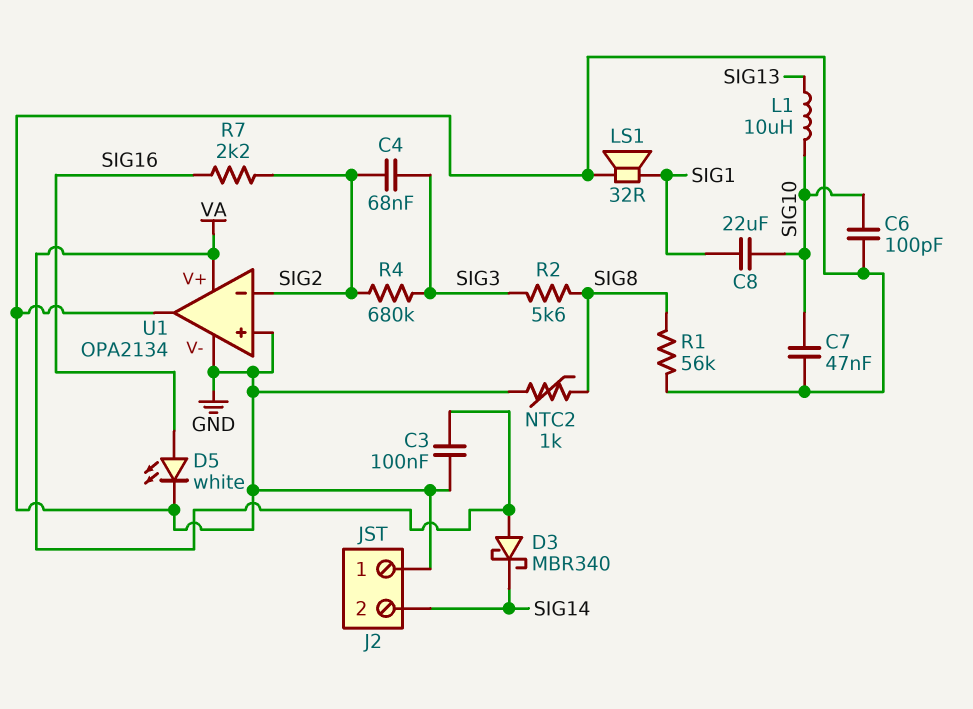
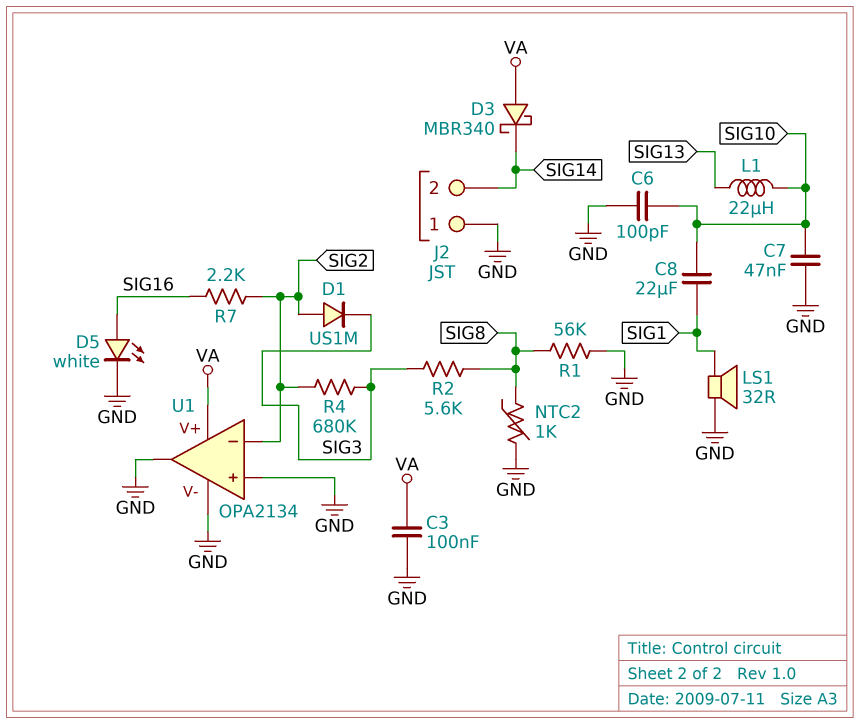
C4: 68nF (SIG2, SIG3) -> none
D1: none -> diode US1M (A SIG2, K SIG3)
L1: 10uH (SIG10, SIG13) -> 22uH (SIG10, SIG13)

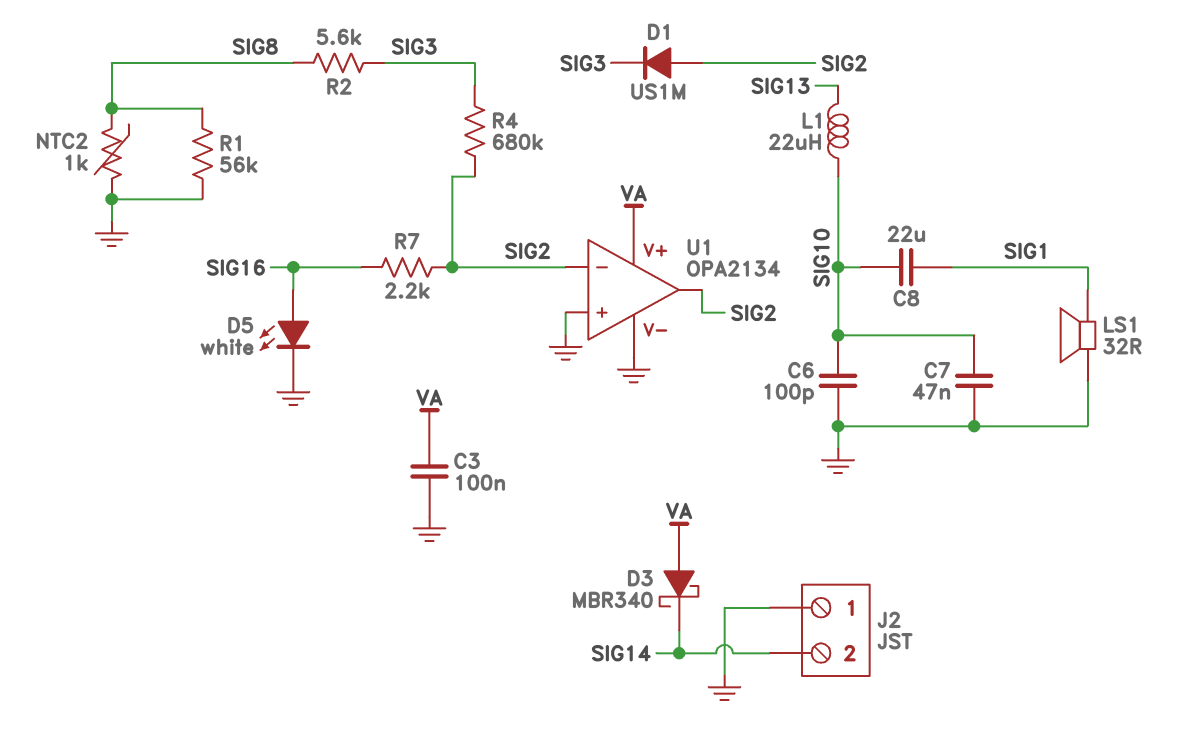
U1 pin out: GND -> SIG2

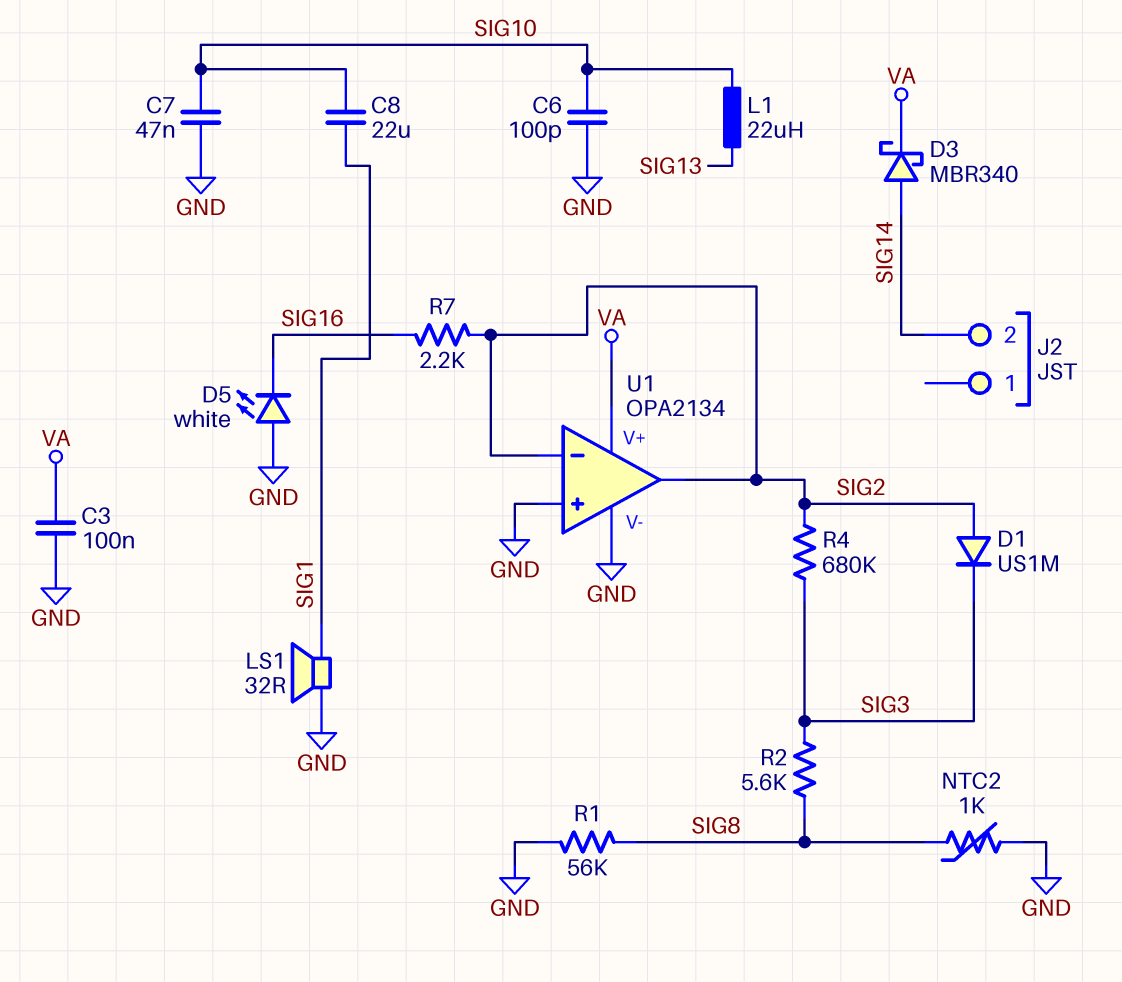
D3: schottky MBR340 (A VA, K SIG14) -> schottky MBR340 (A SIG14, K VA)
D5: LED white (A SIG16, K GND) -> LED white (A GND, K SIG16)
J2 pin 1: GND -> none

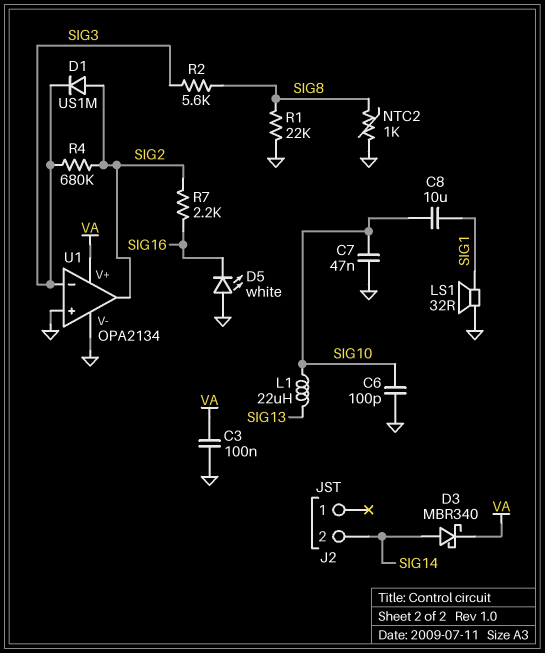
C8: 22uF (SIG1, SIG10) -> 10uF (SIG1, SIG10)
R1: 56k (GND, SIG8) -> 22k (GND, SIG8)
U1 pin in-: SIG2 -> SIG3

